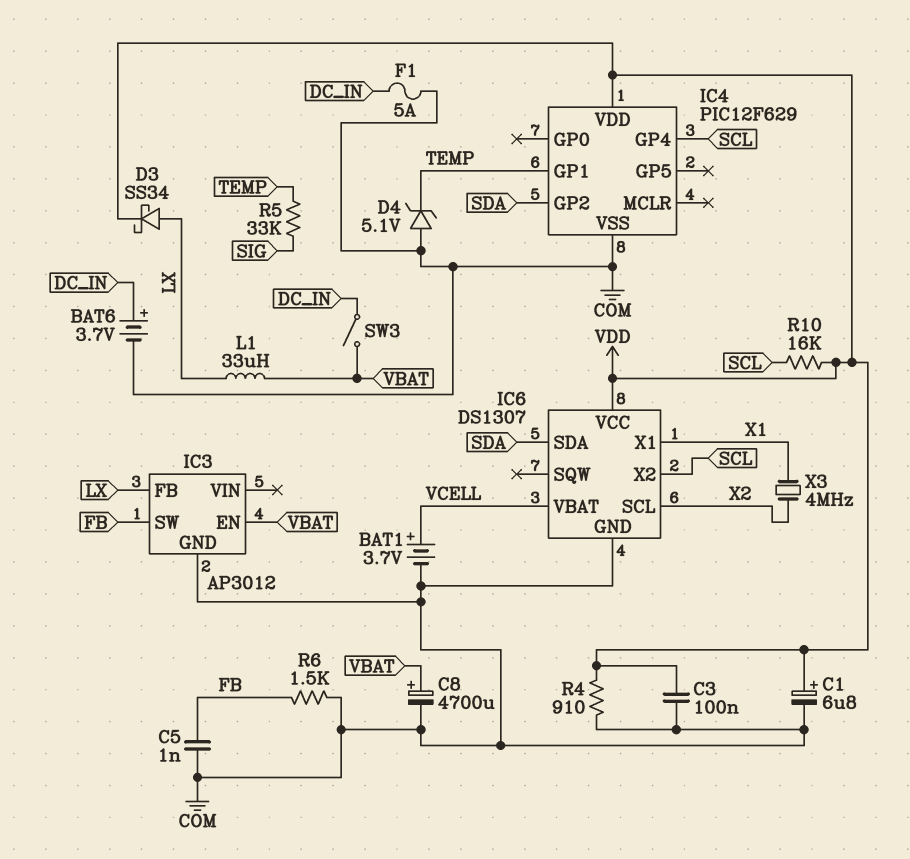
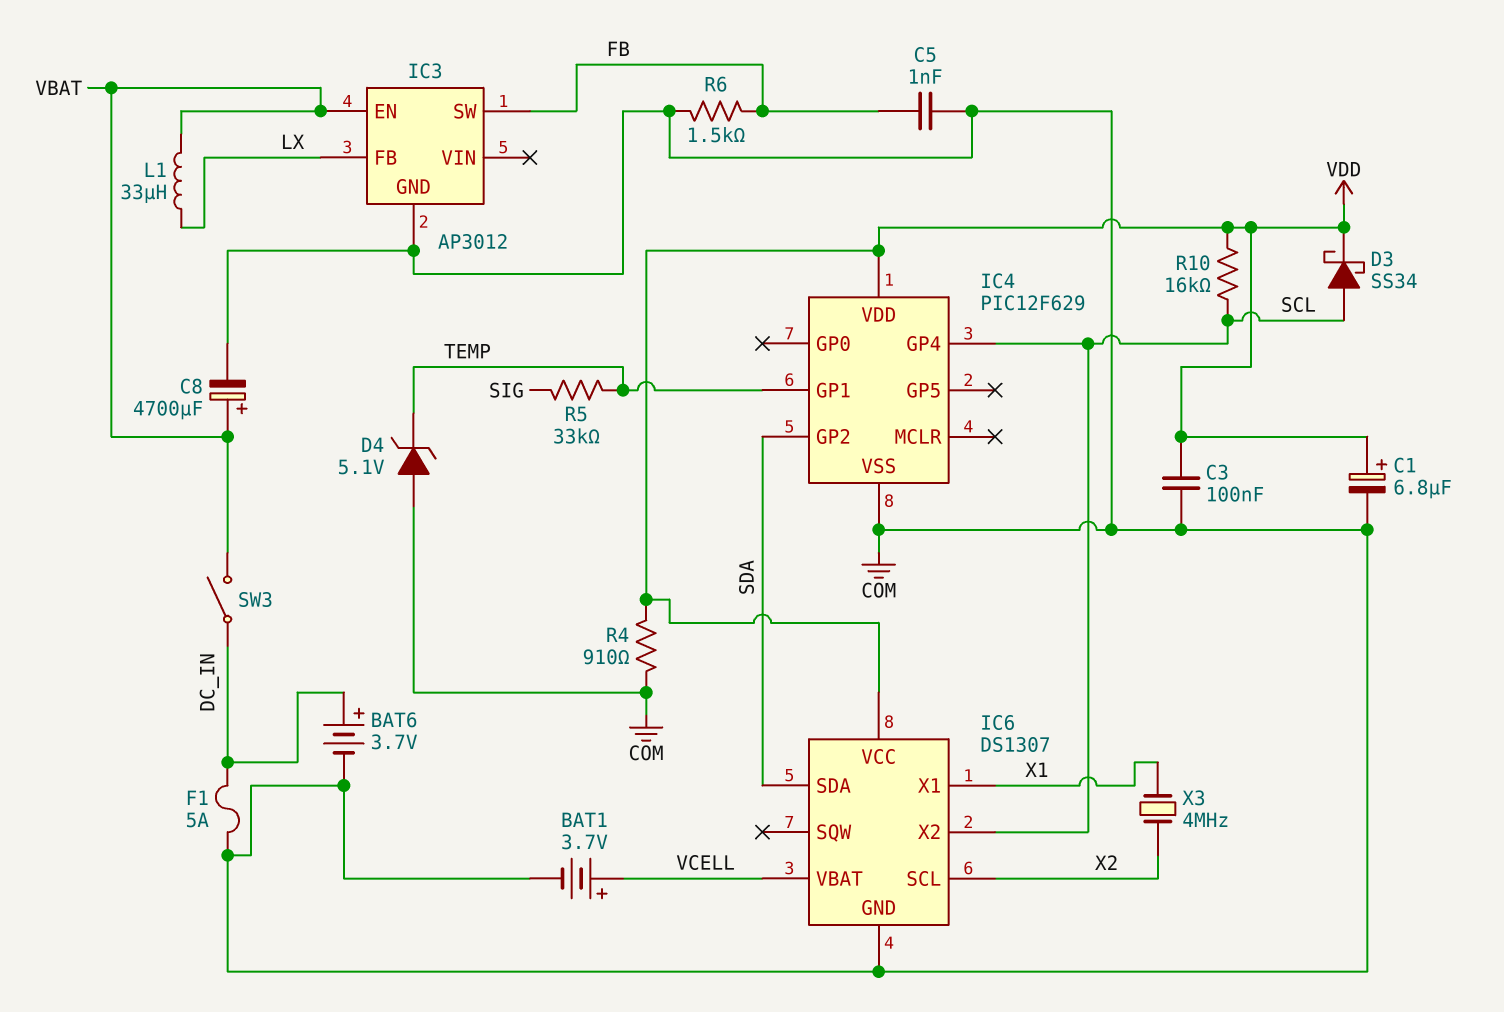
D3: schottky SS34 (A LX, K VDD) -> schottky SS34 (A SCL, K VDD)

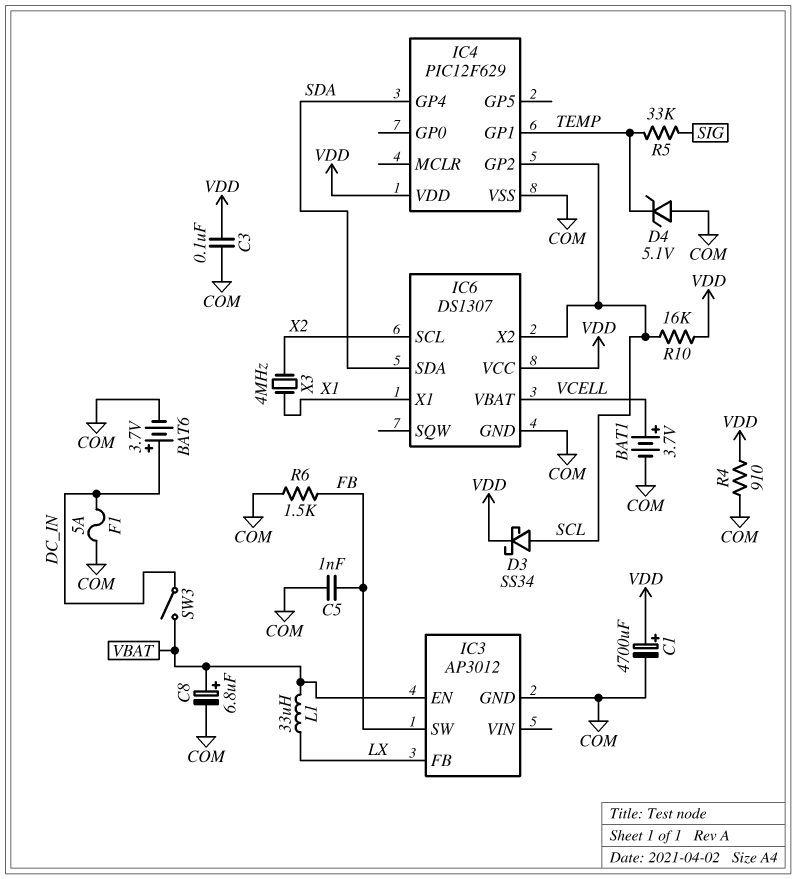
C1: 6.8uF (plus VDD, minus COM) -> 4700uF (plus VDD, minus COM)
C8: 4700uF (plus VBAT, minus COM) -> 6.8uF (plus VBAT, minus COM)
IC4 pin GP2: SDA -> SCL
IC4 pin GP4: SCL -> SDA

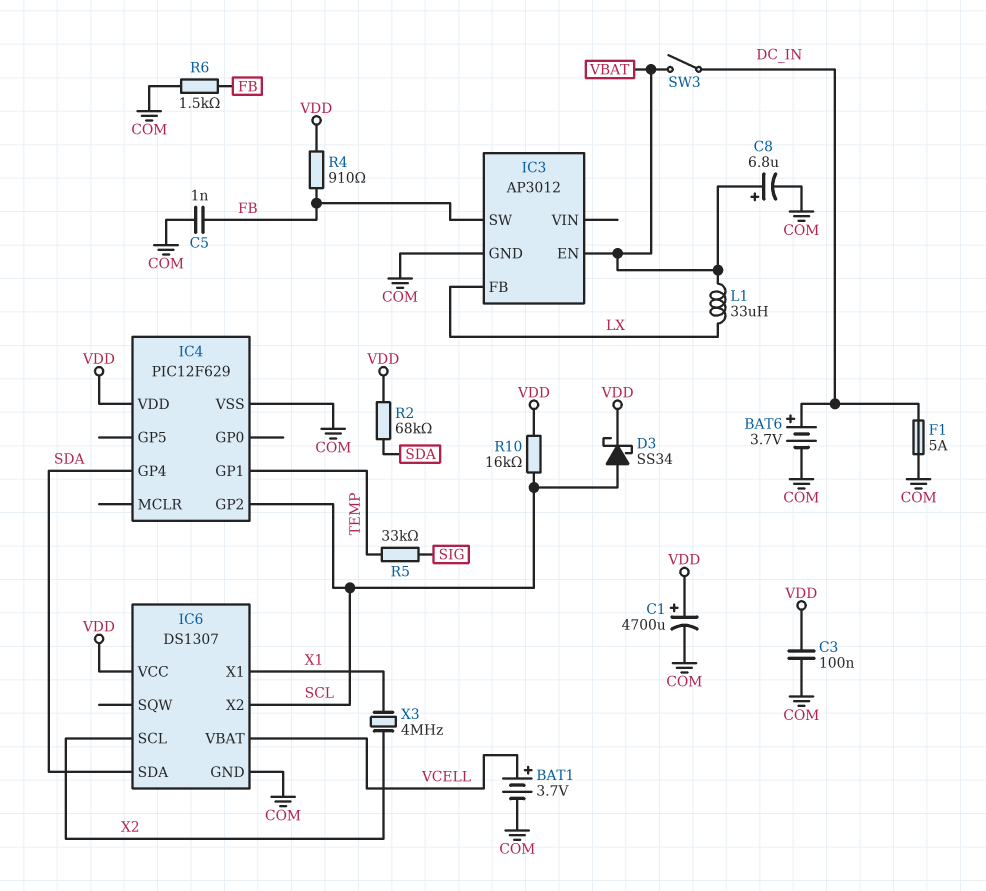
D4: zener 5.1V (A COM, K TEMP) -> none
R2: none -> 68k (SDA, VDD)
R4: 910 (COM, VDD) -> 910 (FB, VDD)

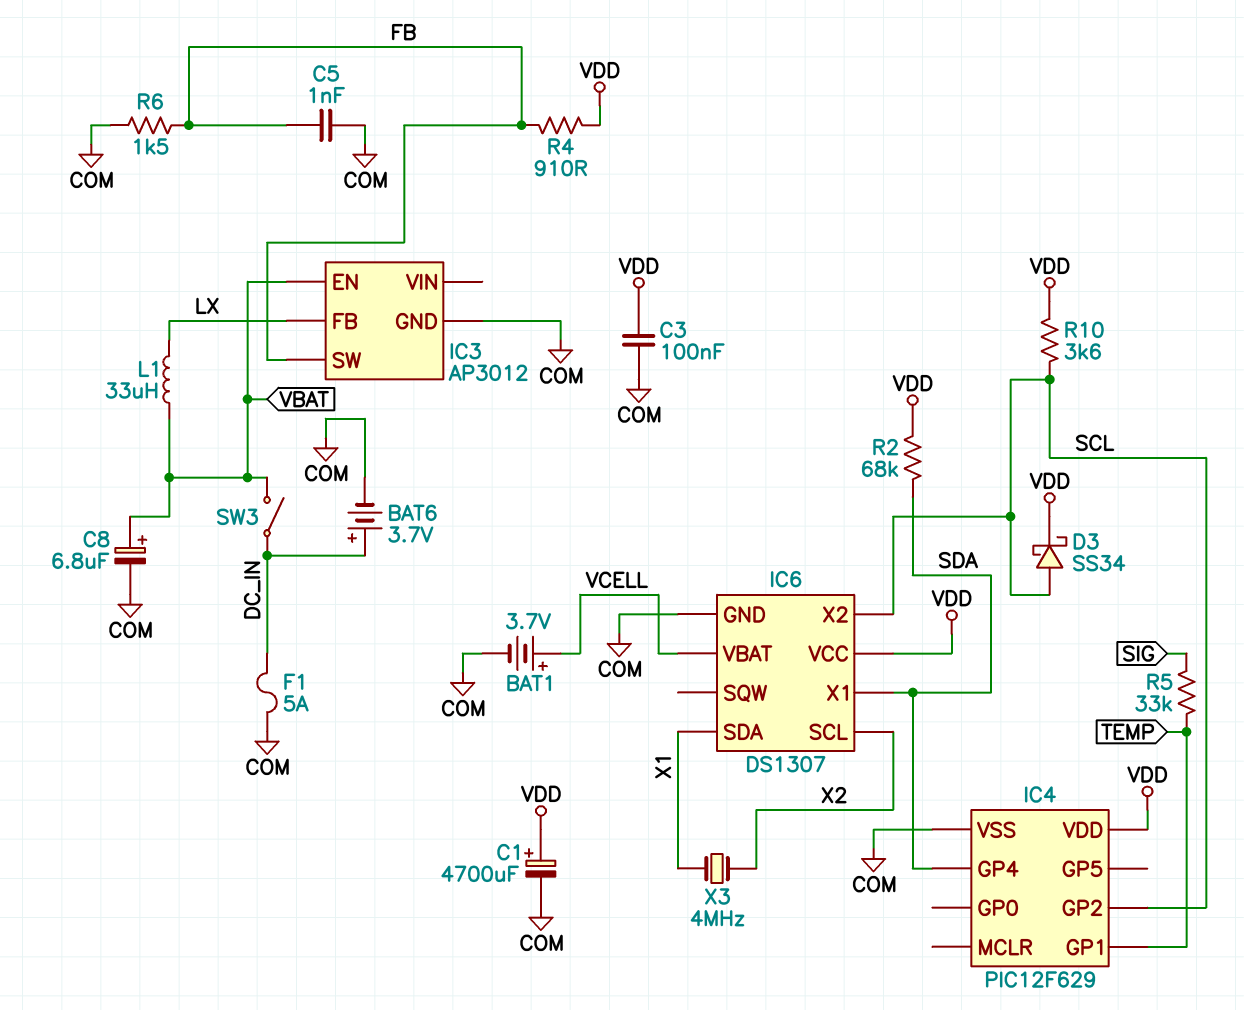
IC6 pin SDA: SDA -> X1
IC6 pin X1: X1 -> SDA
R10: 16k (SCL, VDD) -> 3.6k (SCL, VDD)

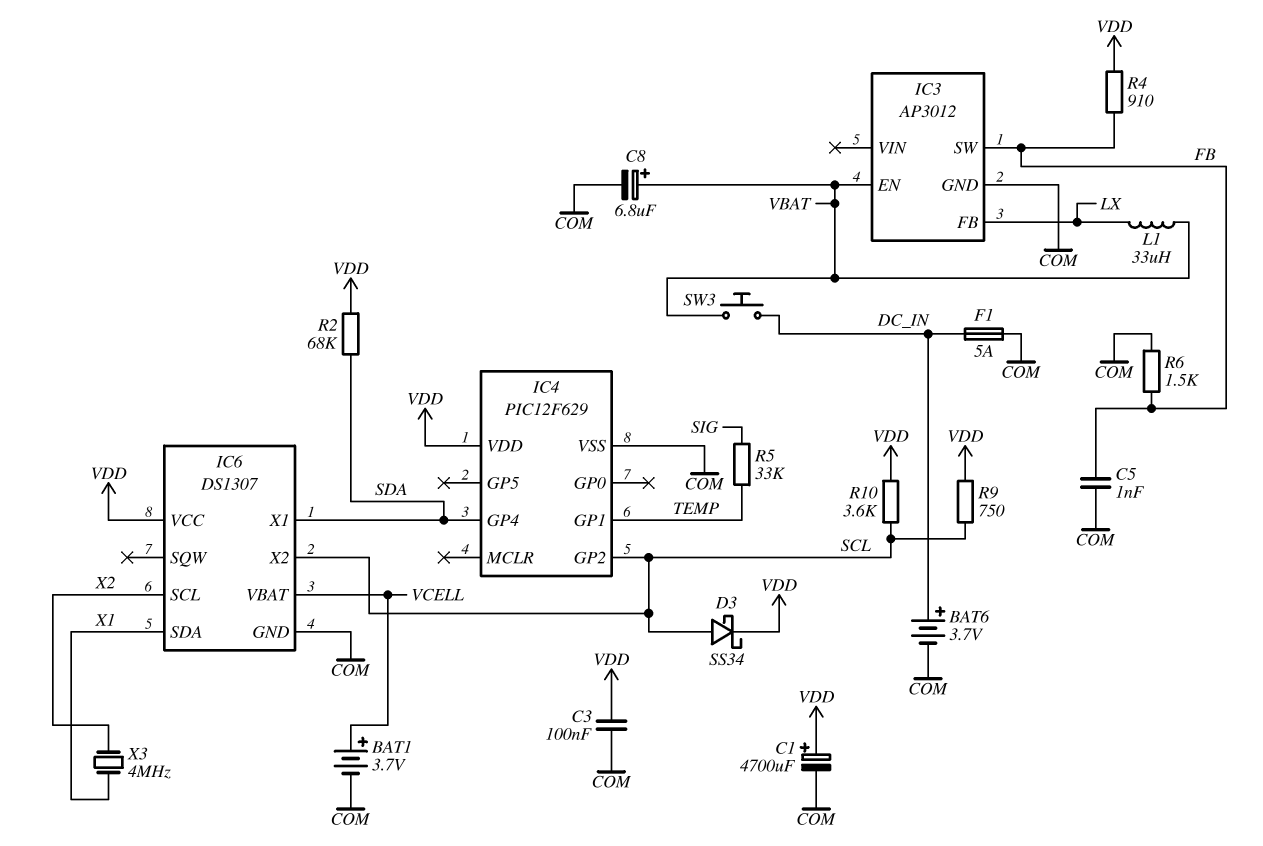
R9: none -> 750 (SCL, VDD)
SW3: switch (DC_IN, VBAT) -> button (DC_IN, VBAT)

